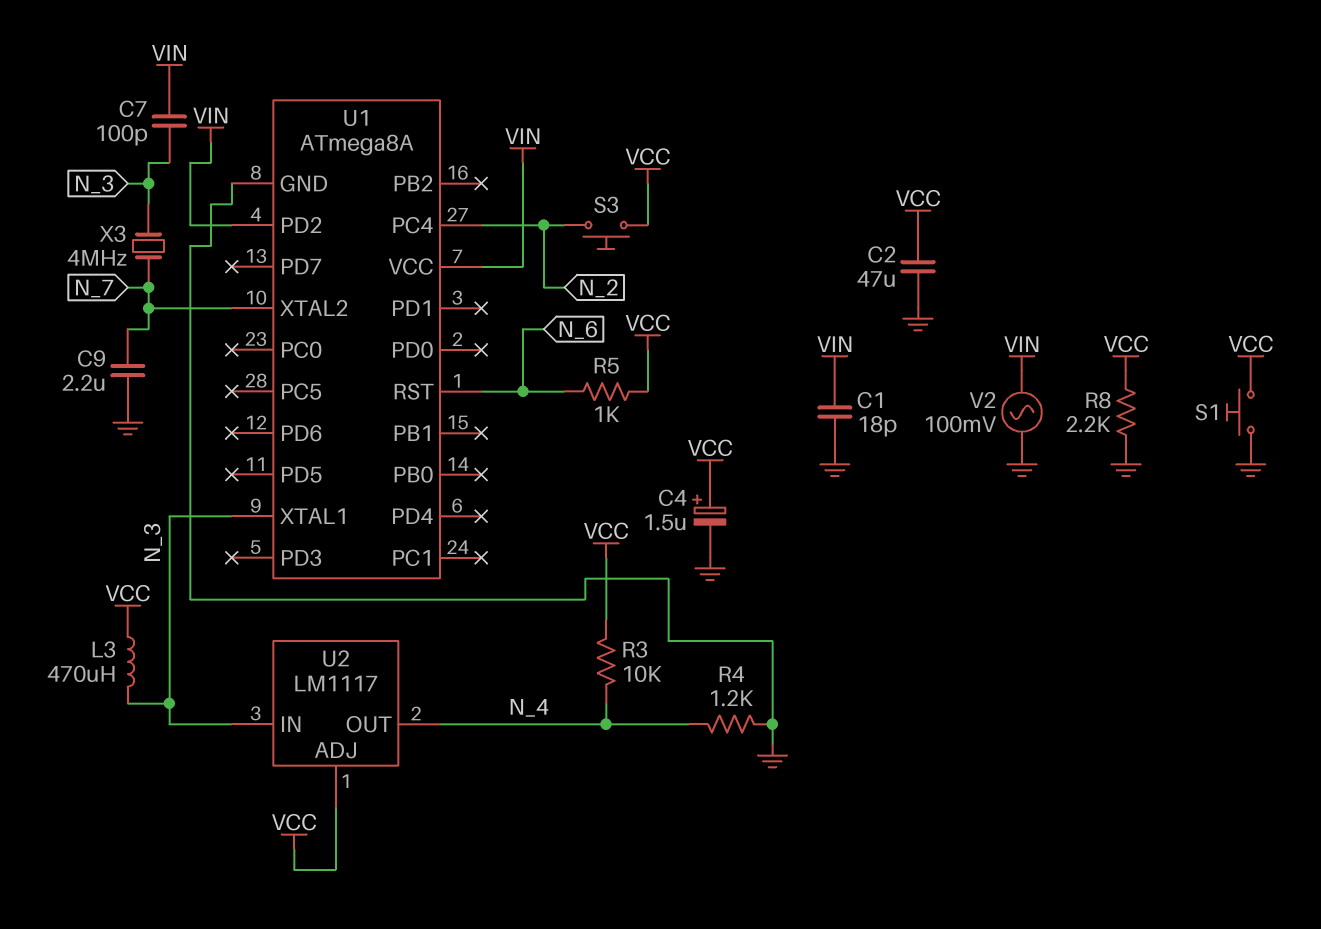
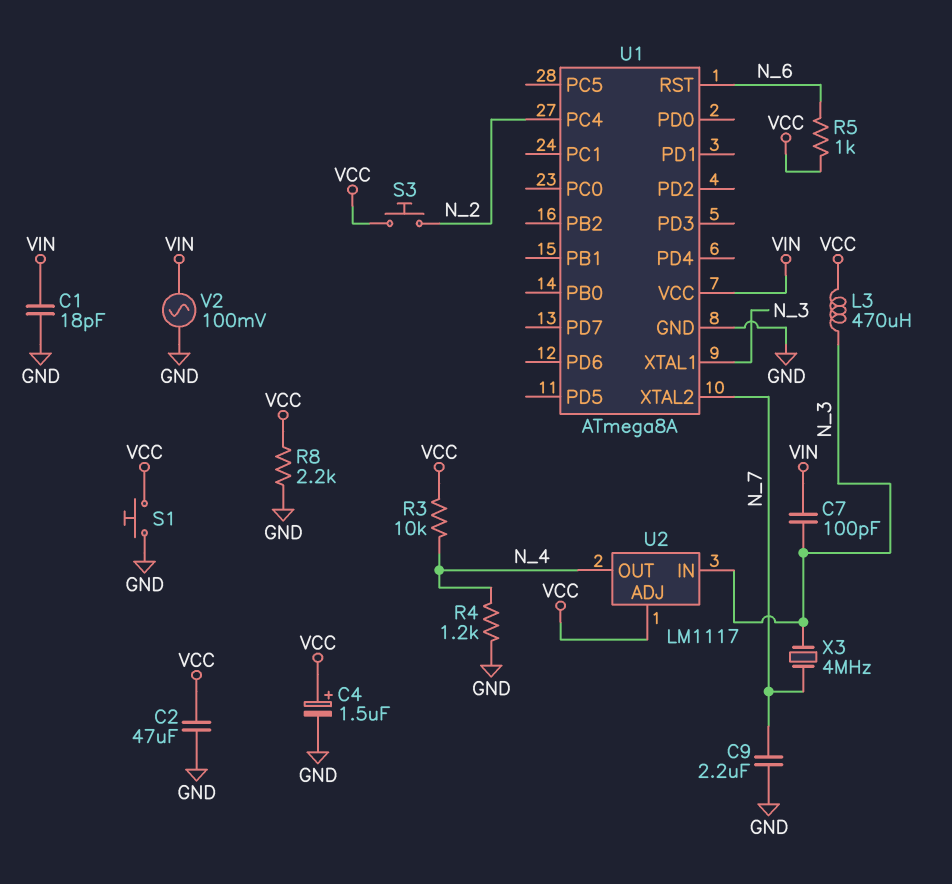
U1 pin PD2: VIN -> none

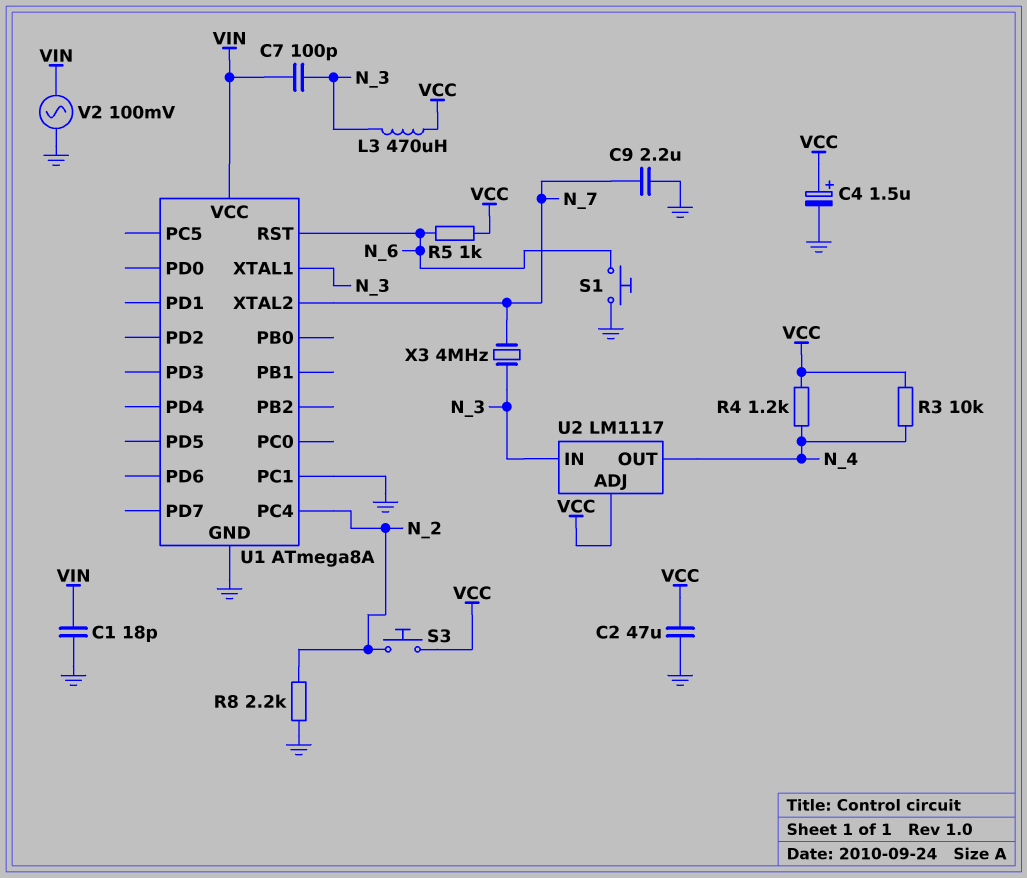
R4: 1.2k (GND, N_4) -> 1.2k (N_4, VCC)
R8: 2.2k (GND, VCC) -> 2.2k (GND, N_2)
S1: button (GND, VCC) -> button (GND, N_6)
U1 pin PC1: none -> GND

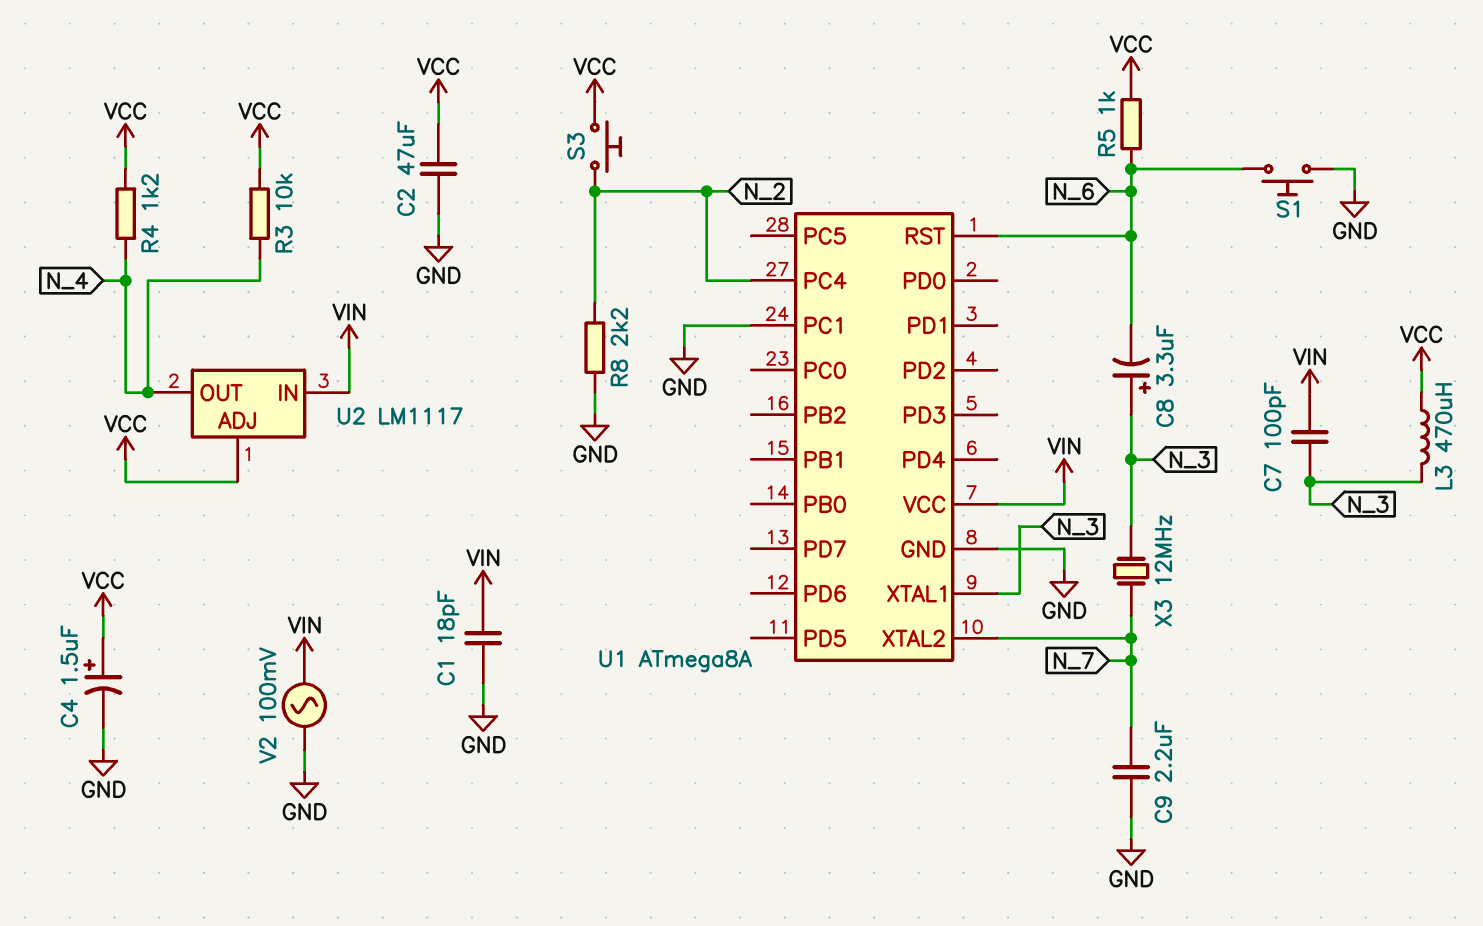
C8: none -> 3.3uF (plus N_3, minus N_6)
U2 pin IN: N_3 -> VIN
X3: 4MHz (N_3, N_7) -> 12MHz (N_3, N_7)

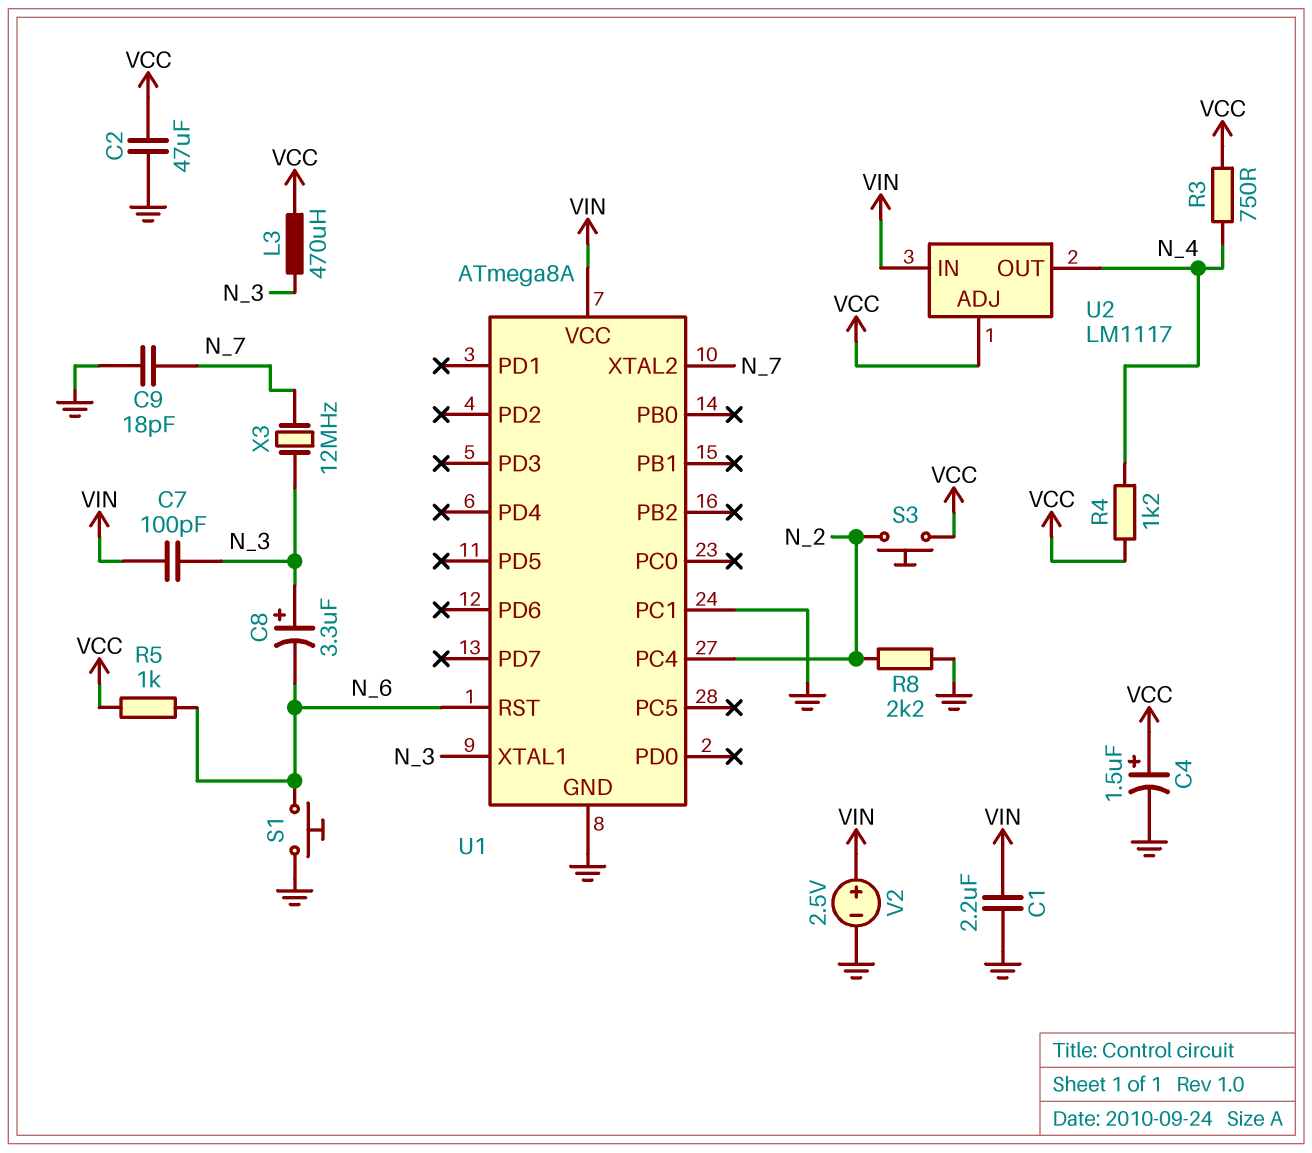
C1: 18pF (GND, VIN) -> 2.2uF (GND, VIN)
C9: 2.2uF (GND, N_7) -> 18pF (GND, N_7)
R3: 10k (N_4, VCC) -> 750 (N_4, VCC)
V2: AC 100mV (GND, VIN) -> 2.5V (plus VIN, minus GND)

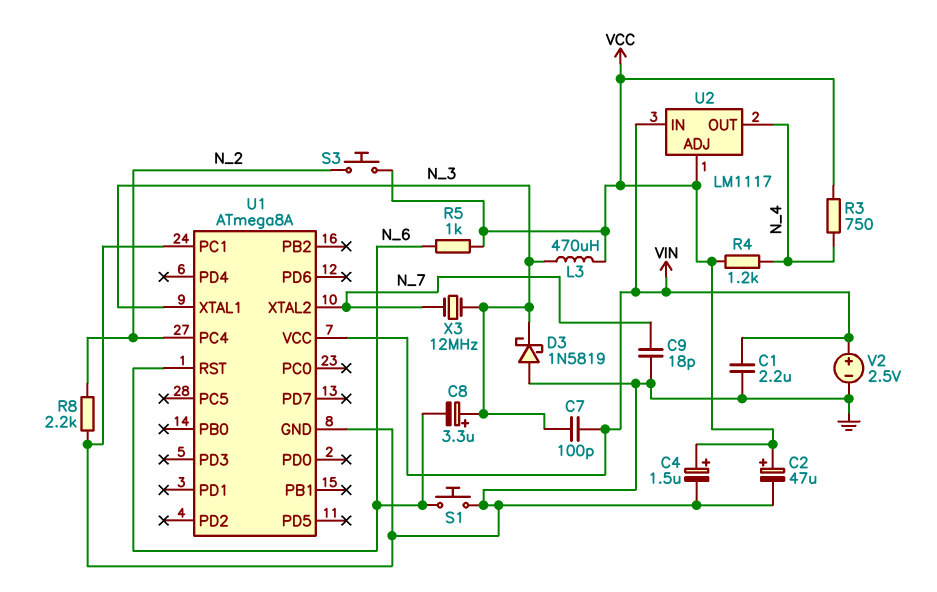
C2: 47uF (GND, VCC) -> 47uF (plus VCC, minus GND)
D3: none -> schottky 1N5819 (A GND, K N_3)

